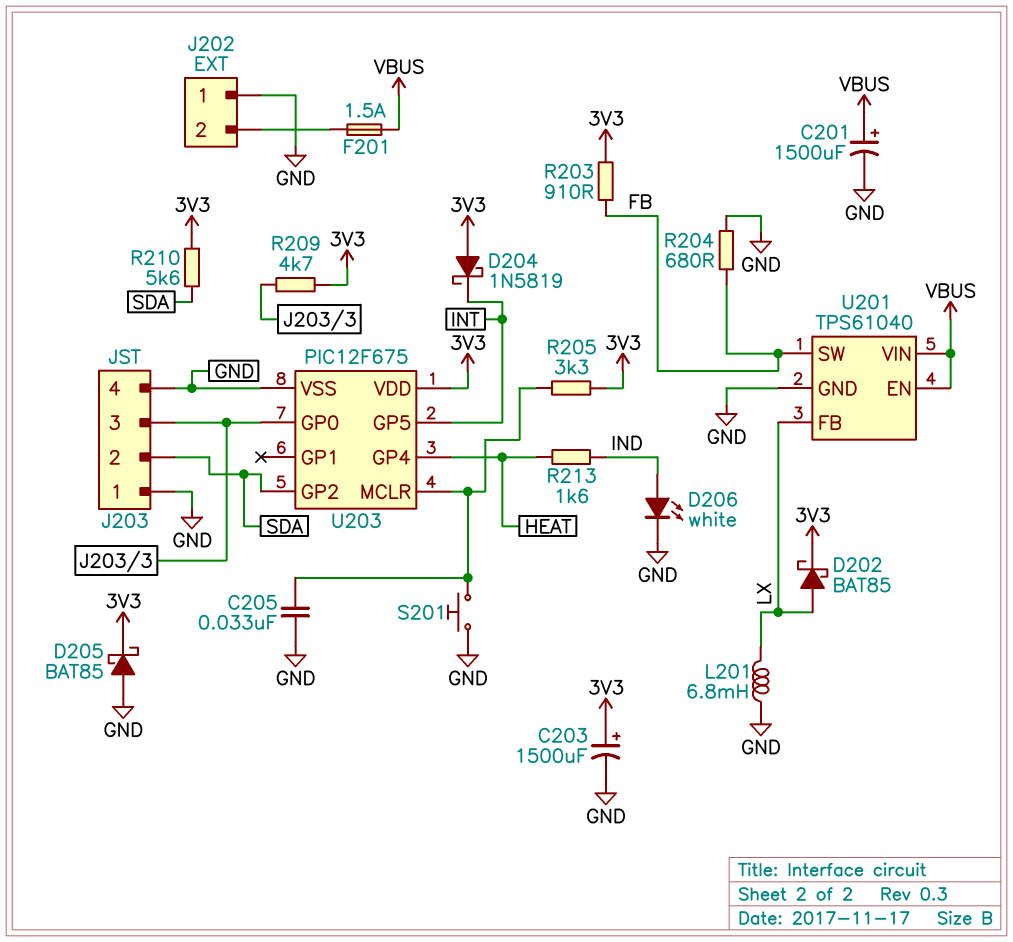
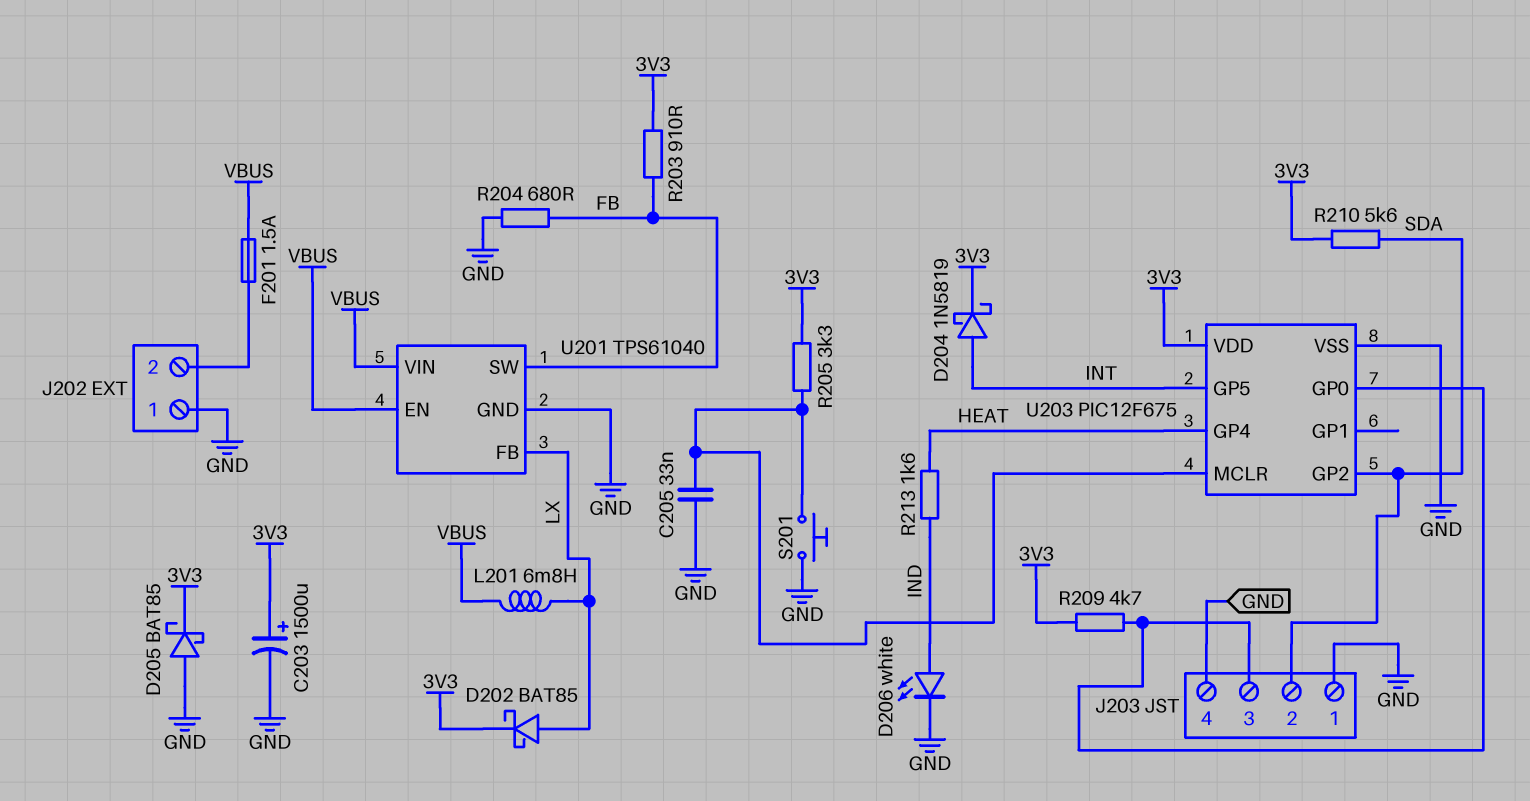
C201: 1500uF (plus VBUS, minus GND) -> none
D204: schottky 1N5819 (A 3V3, K INT) -> schottky 1N5819 (A INT, K 3V3)
L201: 6.8mH (GND, LX) -> 6.8mH (LX, VBUS)

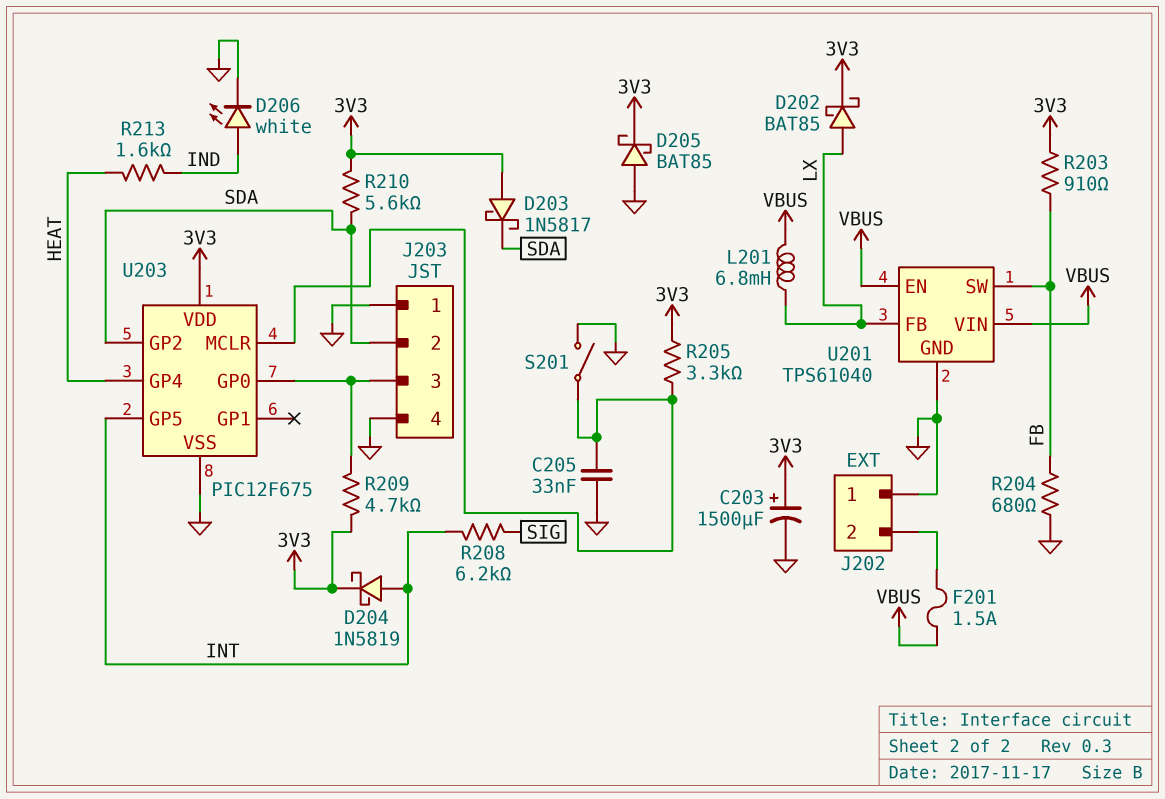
D203: none -> schottky 1N5817 (A 3V3, K SDA)
R208: none -> 6.2k (INT, SIG)
S201: button (GND, U203/MCLR) -> switch (GND, U203/MCLR)

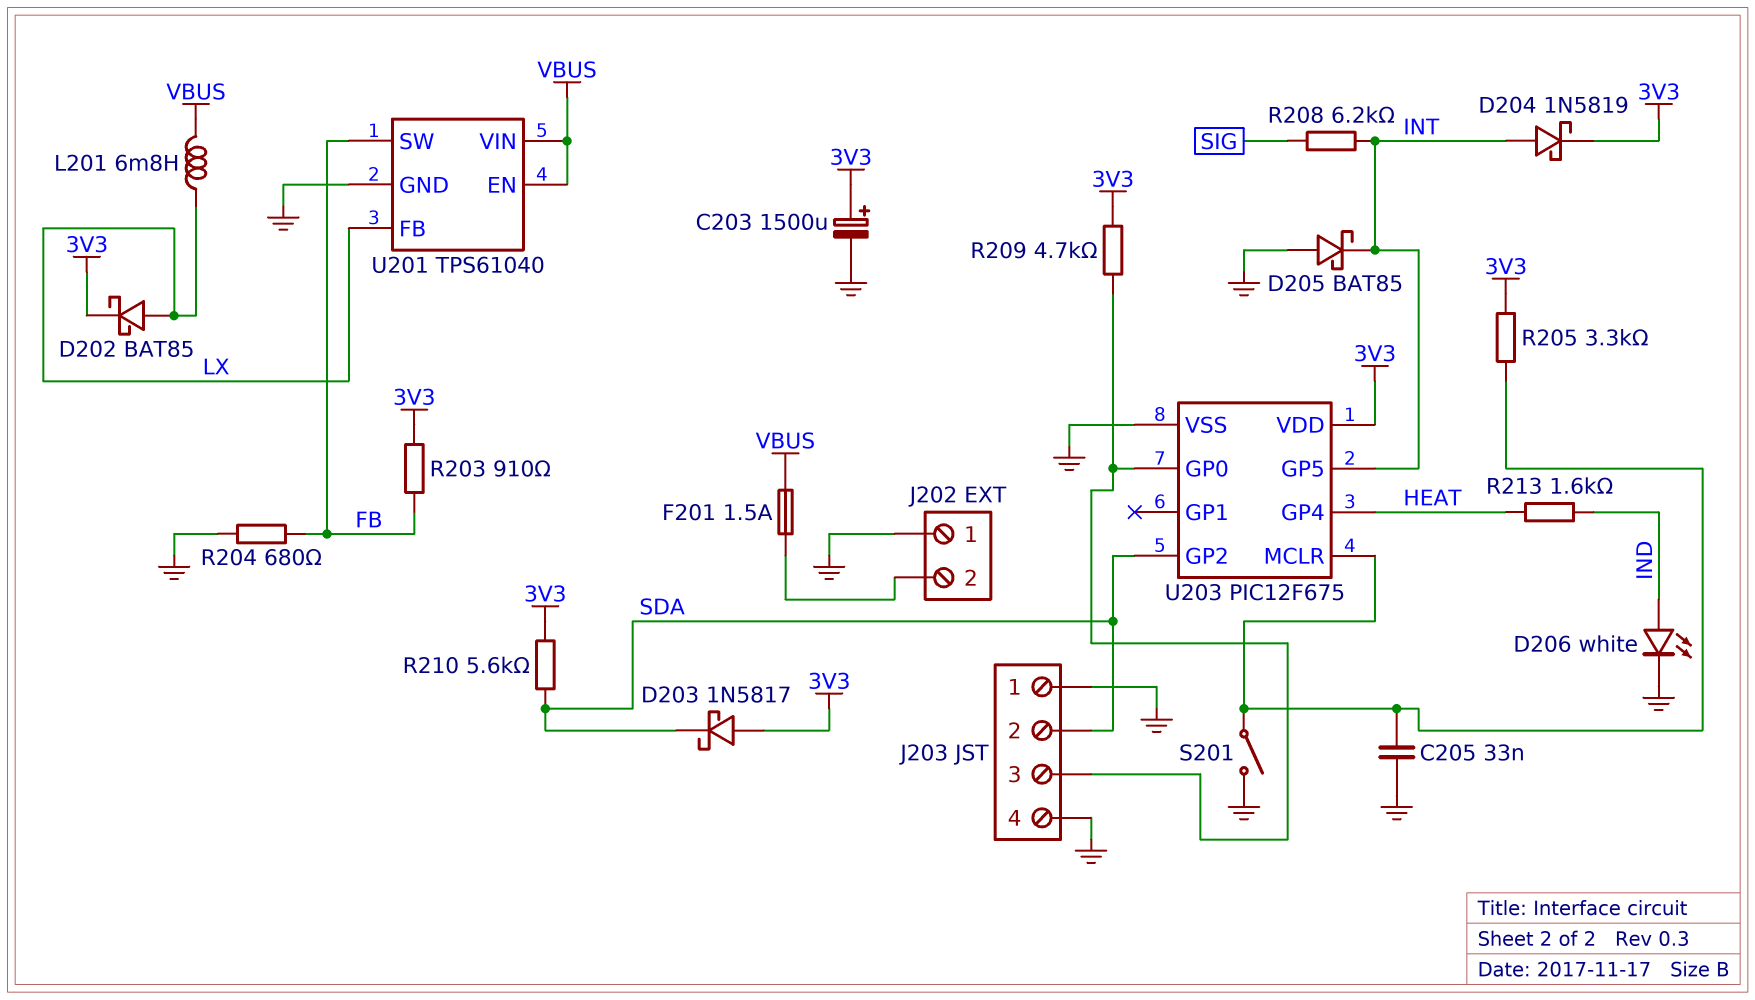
D205: schottky BAT85 (A GND, K 3V3) -> schottky BAT85 (A GND, K INT)

